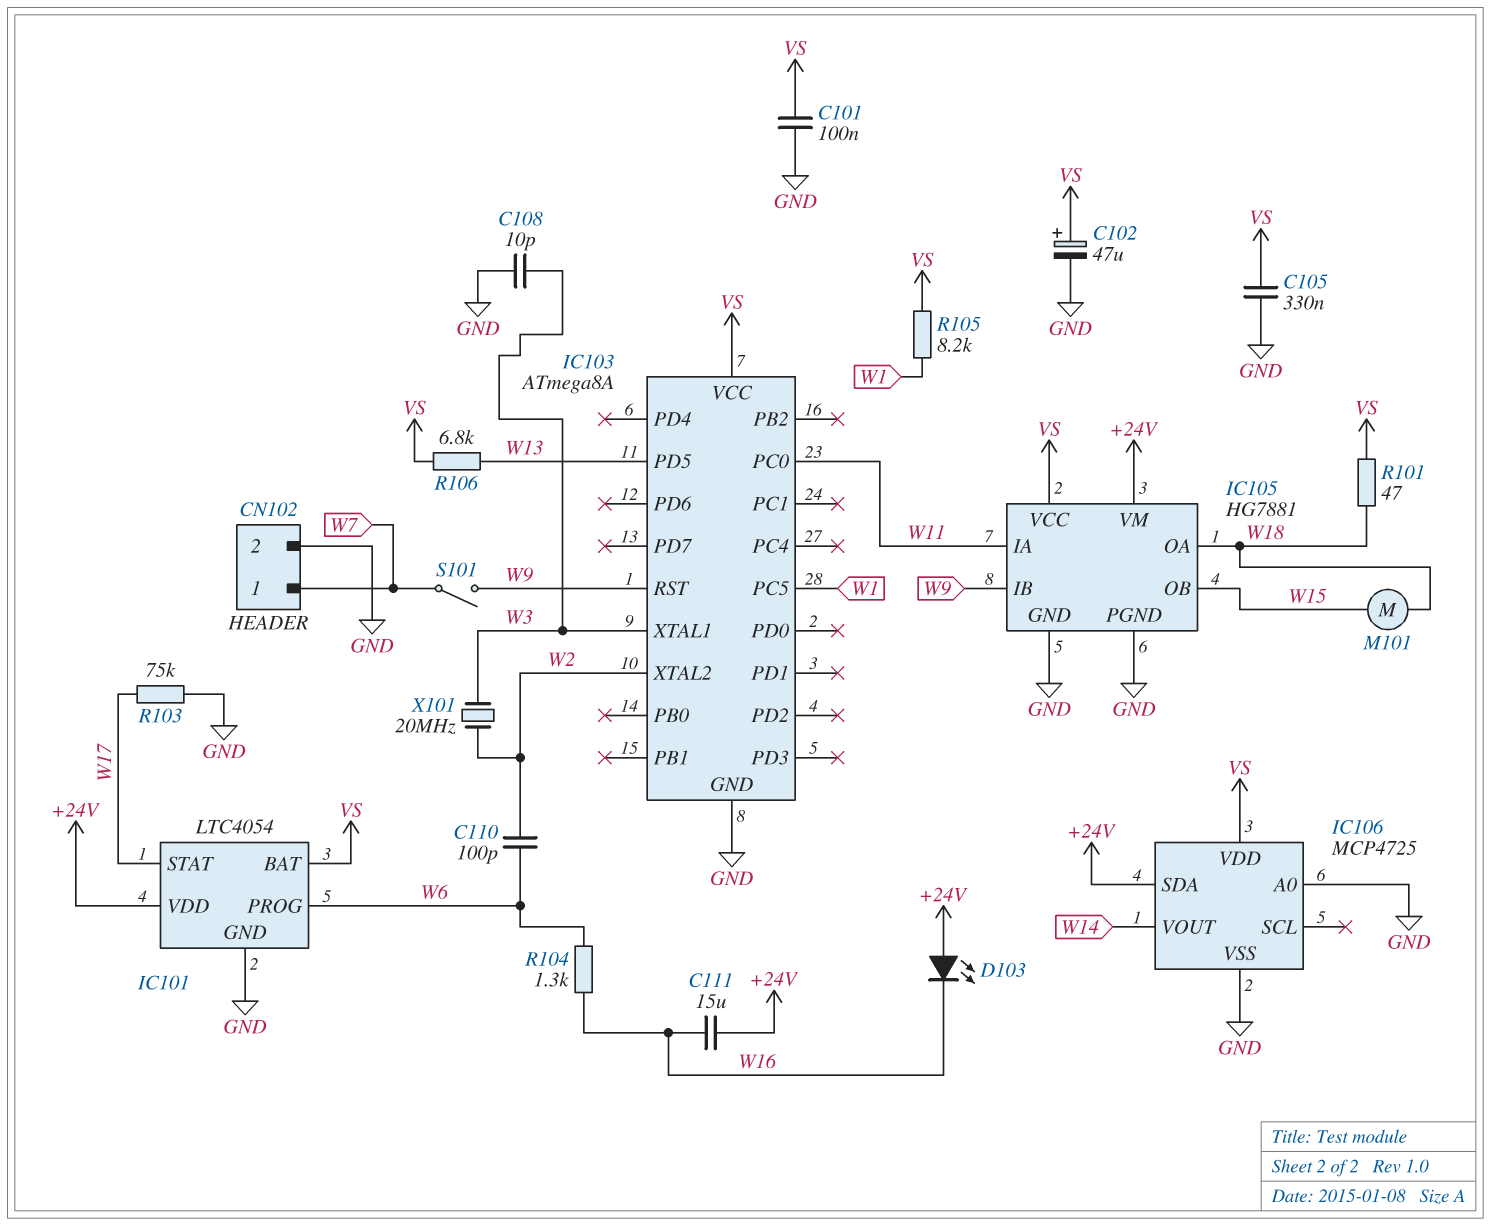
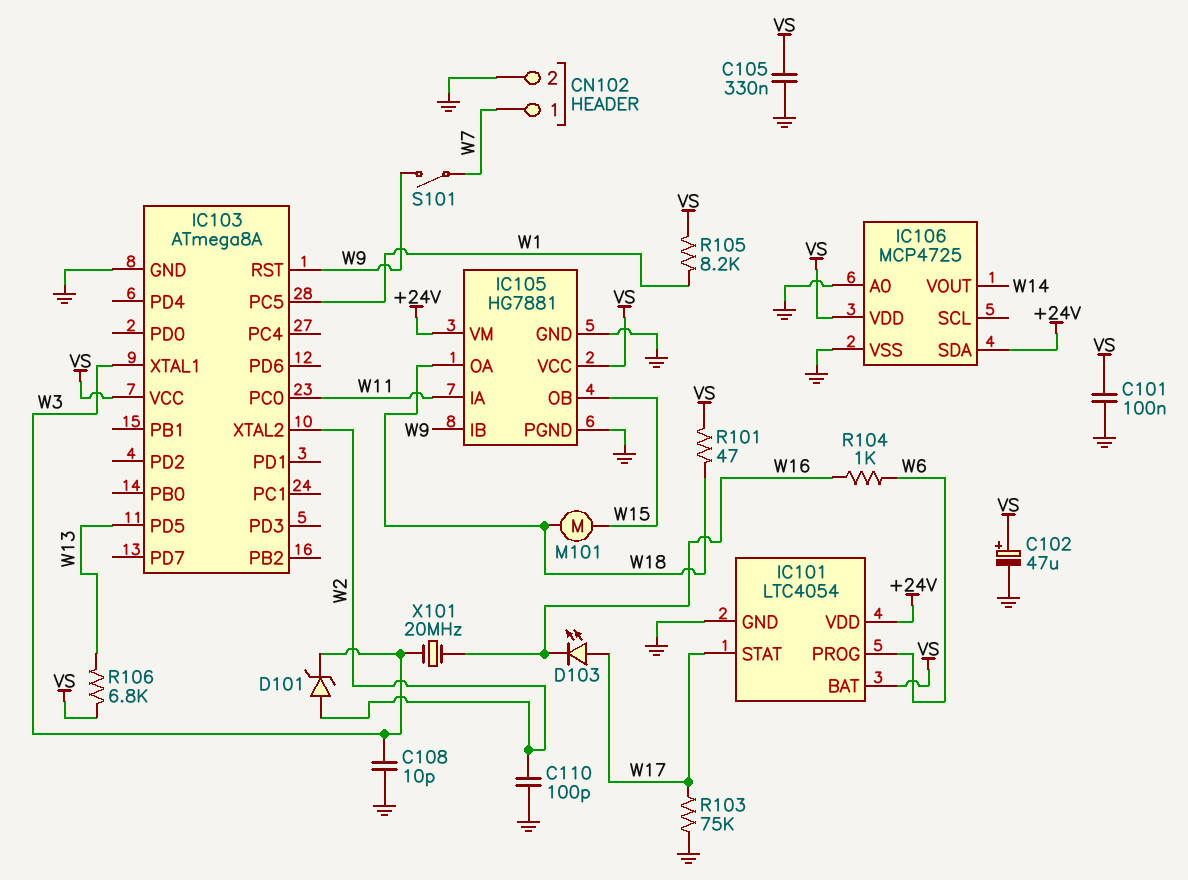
C110: 100pF (W2, W6) -> 100pF (GND, W2)
C111: 15uF (+24V, W16) -> none
D101: none -> zener (A W2, K W3)
D103: LED (A +24V, K W16) -> LED (A W17, K W16)
R104: 1.3k (W6, W16) -> 1k (W6, W16)
X101: 20MHz (W2, W3) -> 20MHz (W3, W16)

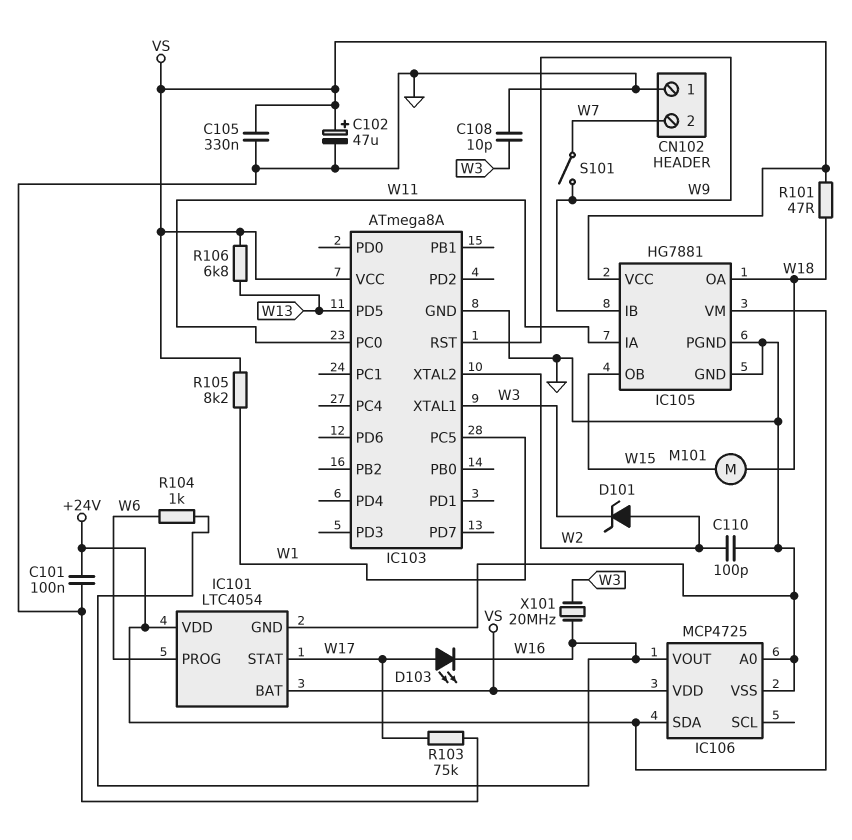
C101: 100nF (GND, VS) -> 100nF (+24V, GND)
CN102 pin 1: W7 -> GND
CN102 pin 2: GND -> W7
IC106 pin VOUT: W14 -> W16

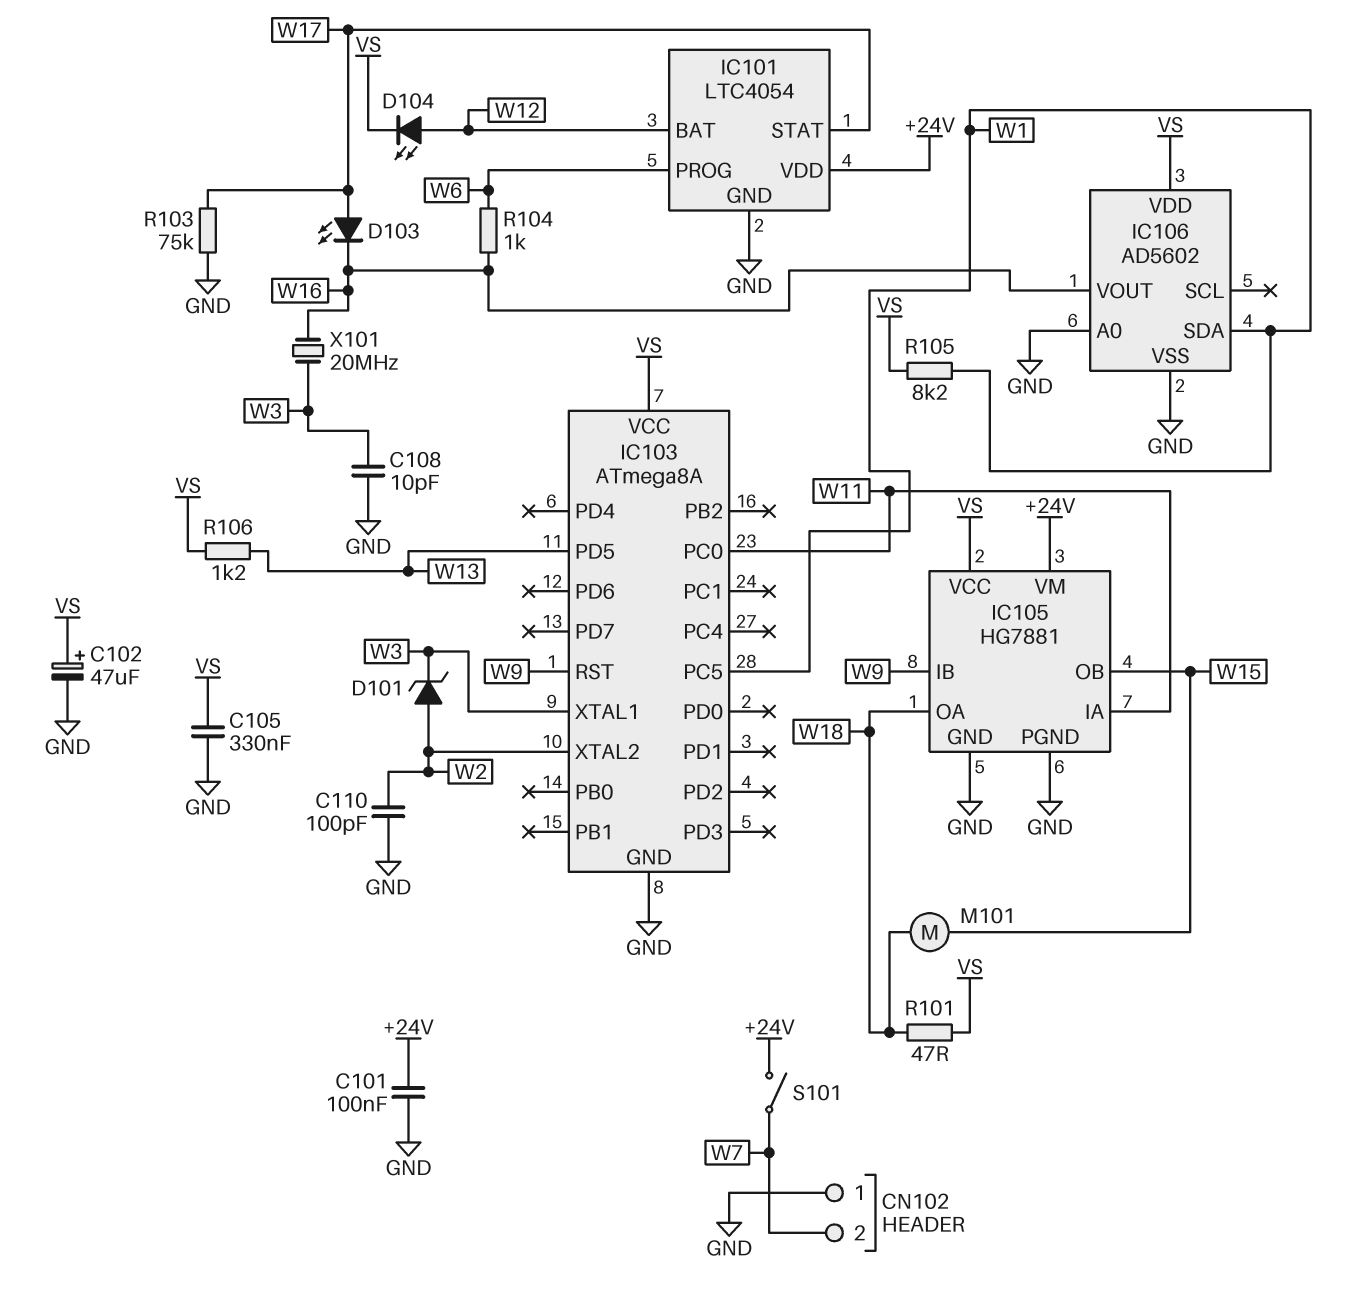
D104: none -> LED (A W12, K VS)
IC101 pin BAT: VS -> W12
IC106: MCP4725 -> AD5602
IC106 pin SDA: +24V -> W1
R106: 6.8k (VS, W13) -> 1.2k (VS, W13)
S101: switch (W7, W9) -> switch (+24V, W7)

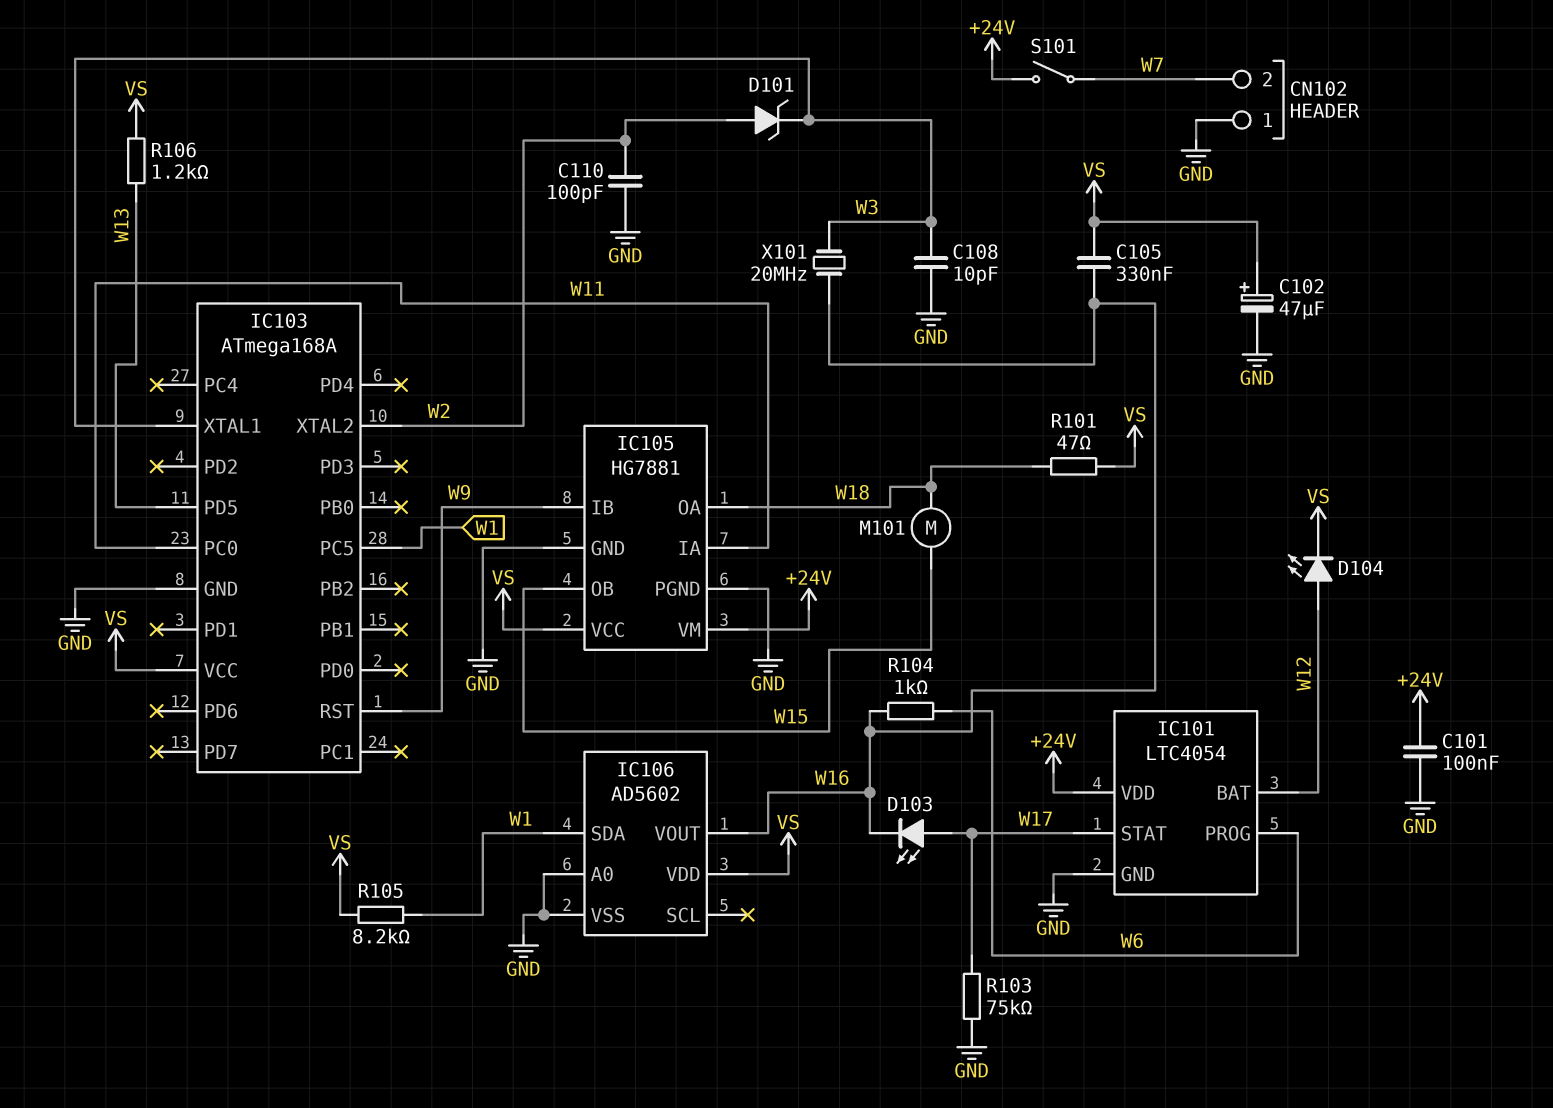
C105: 330nF (GND, VS) -> 330nF (VS, W16)
IC103: ATmega8A -> ATmega168A

